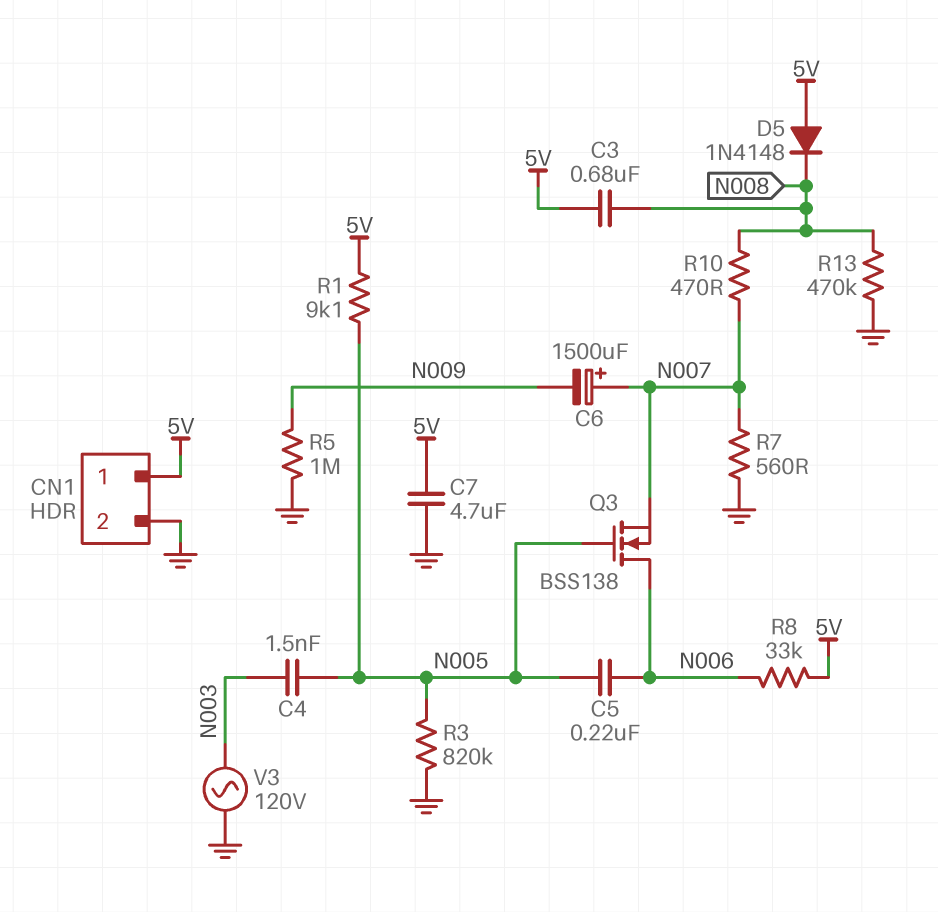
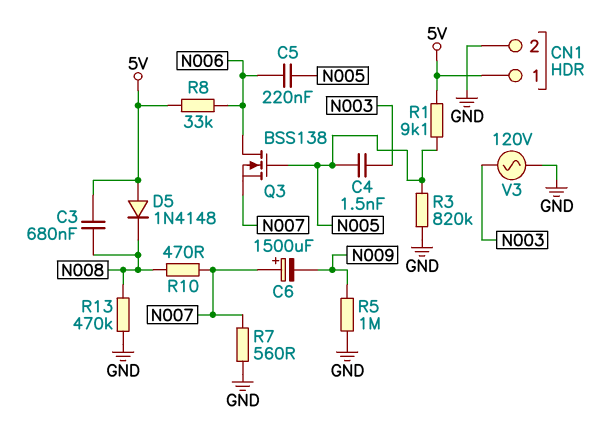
C7: 4.7uF (5V, GND) -> none

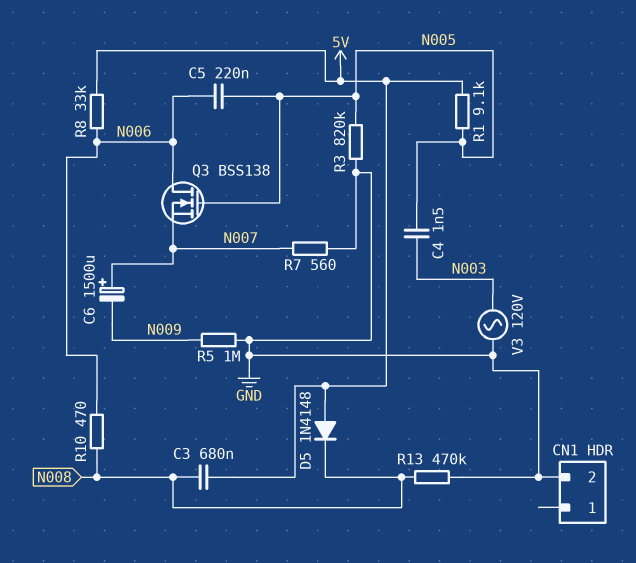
CN1 pin 1: 5V -> none
R10: 470 (N007, N008) -> 470 (N006, N008)

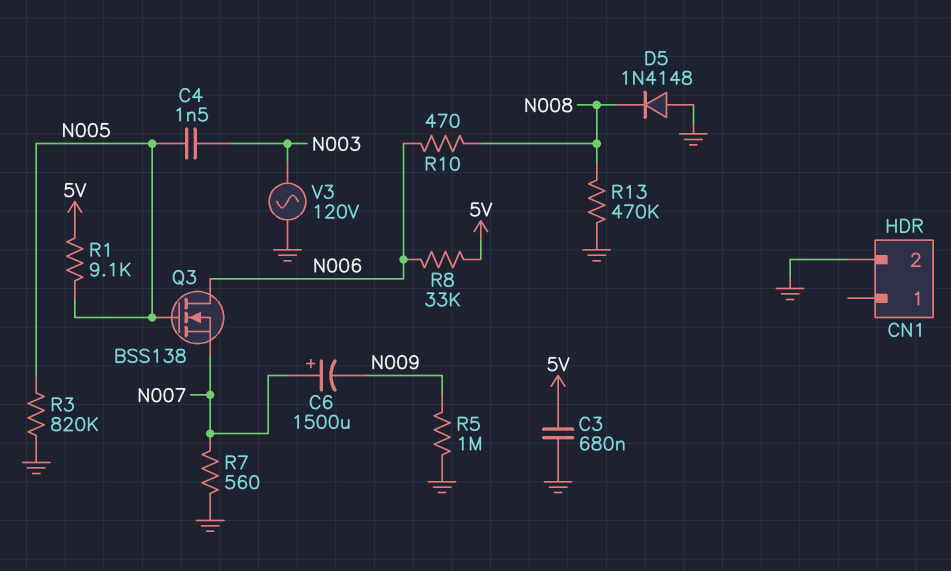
C3: 680nF (5V, N008) -> 680nF (5V, GND)
C5: 220nF (N005, N006) -> none
D5: diode 1N4148 (A 5V, K N008) -> diode 1N4148 (A GND, K N008)

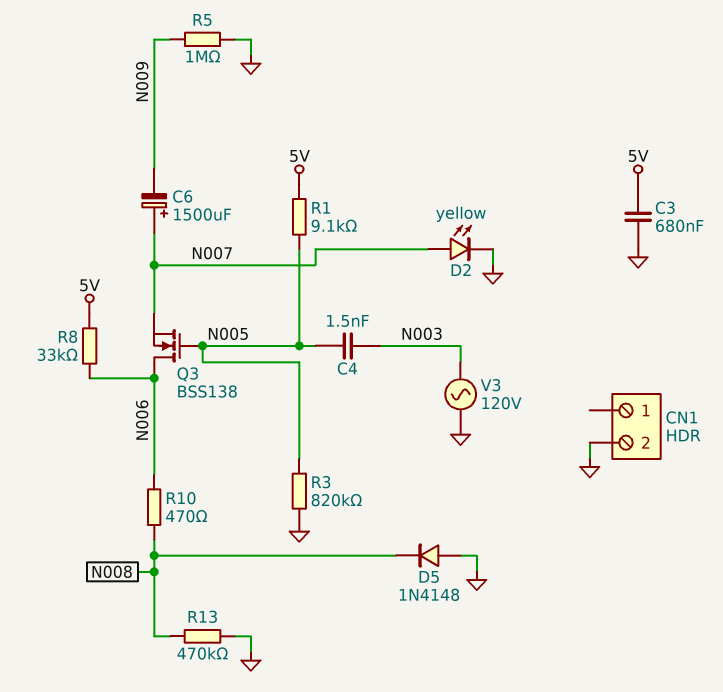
D2: none -> LED yellow (A N007, K GND)
R7: 560 (GND, N007) -> none

